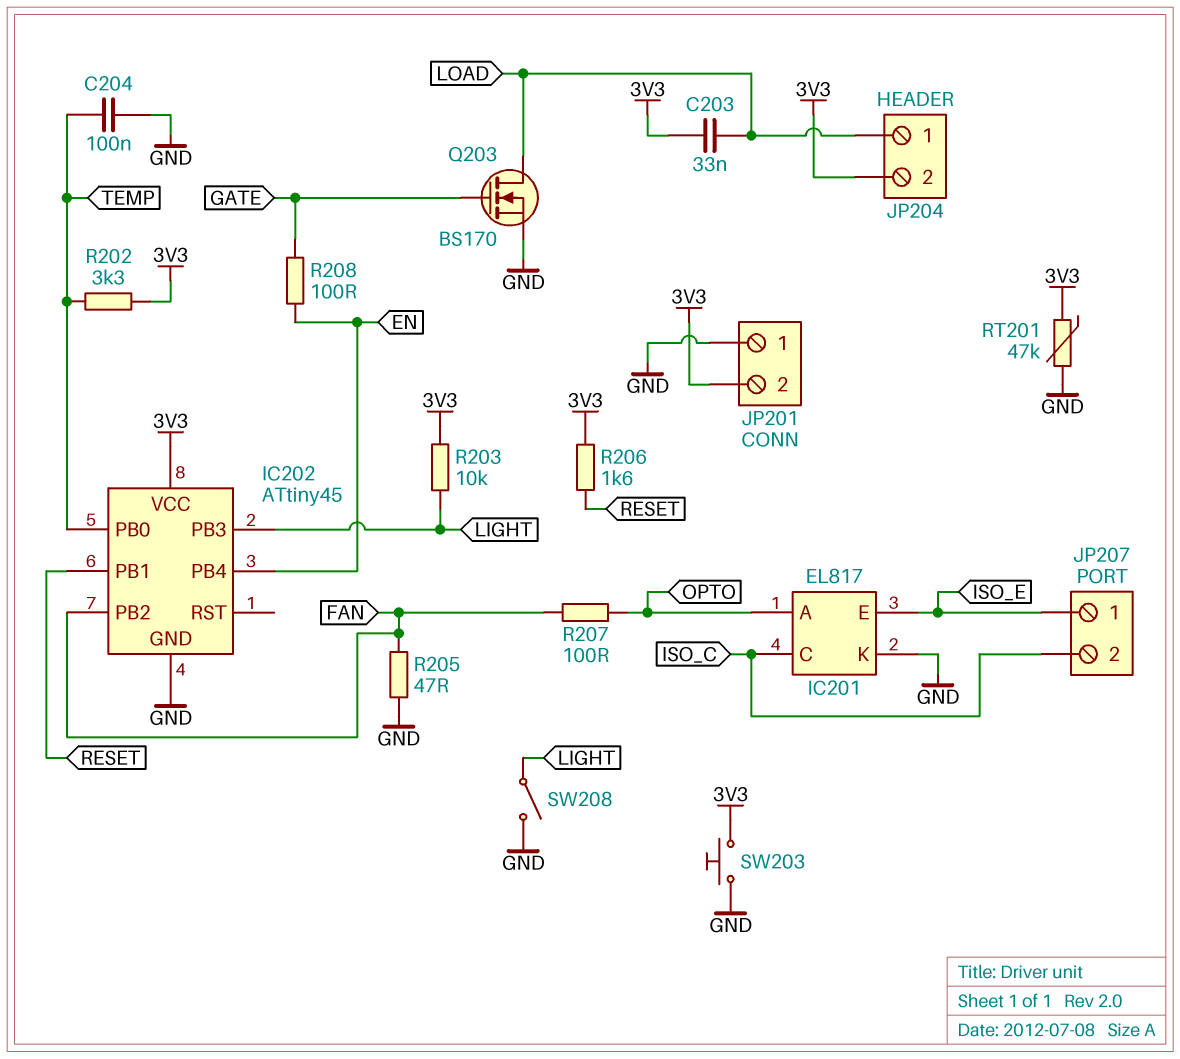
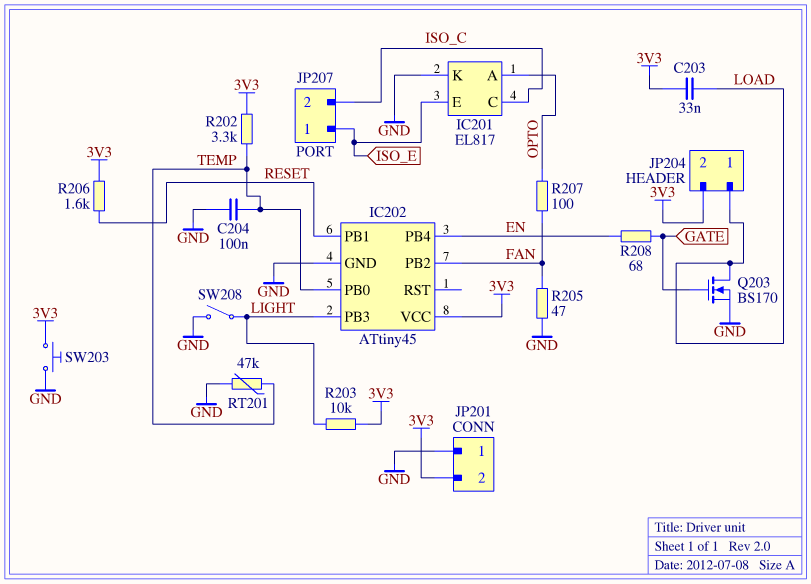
R208: 100 (EN, GATE) -> 68 (EN, GATE)
RT201: 47k (3V3, GND) -> 47k (GND, TEMP)

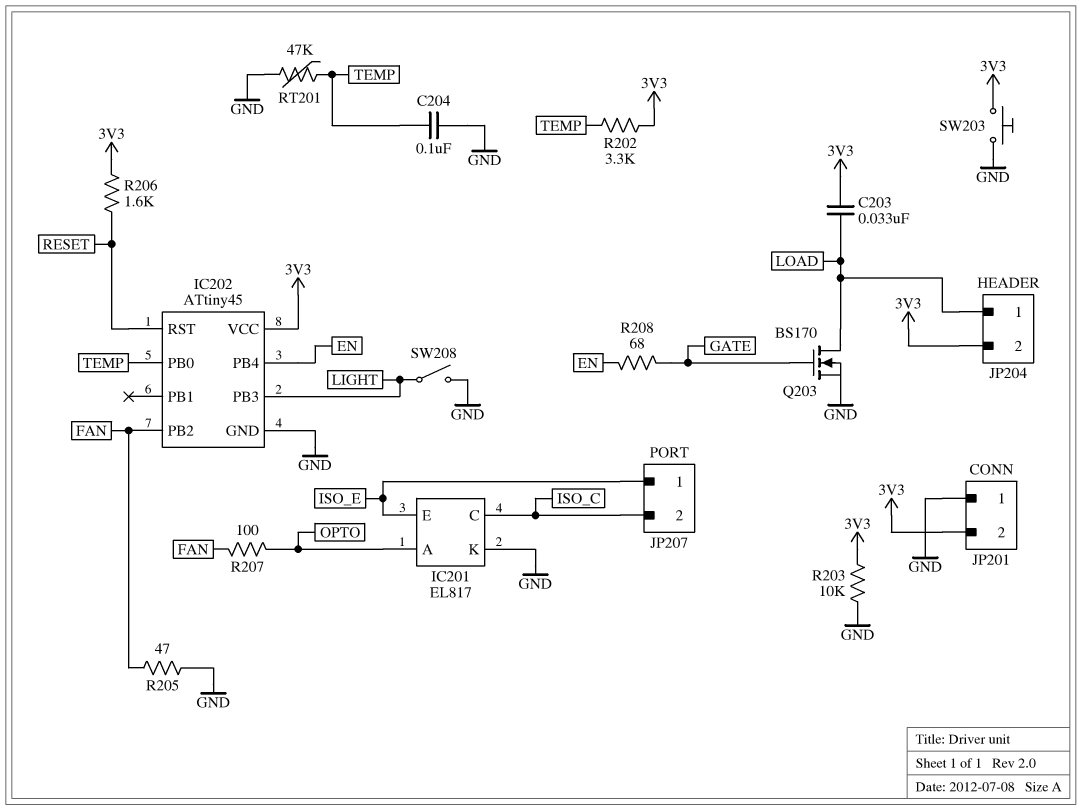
IC202 pin PB1: RESET -> none
IC202 pin RST: none -> RESET
R203: 10k (3V3, LIGHT) -> 10k (3V3, GND)

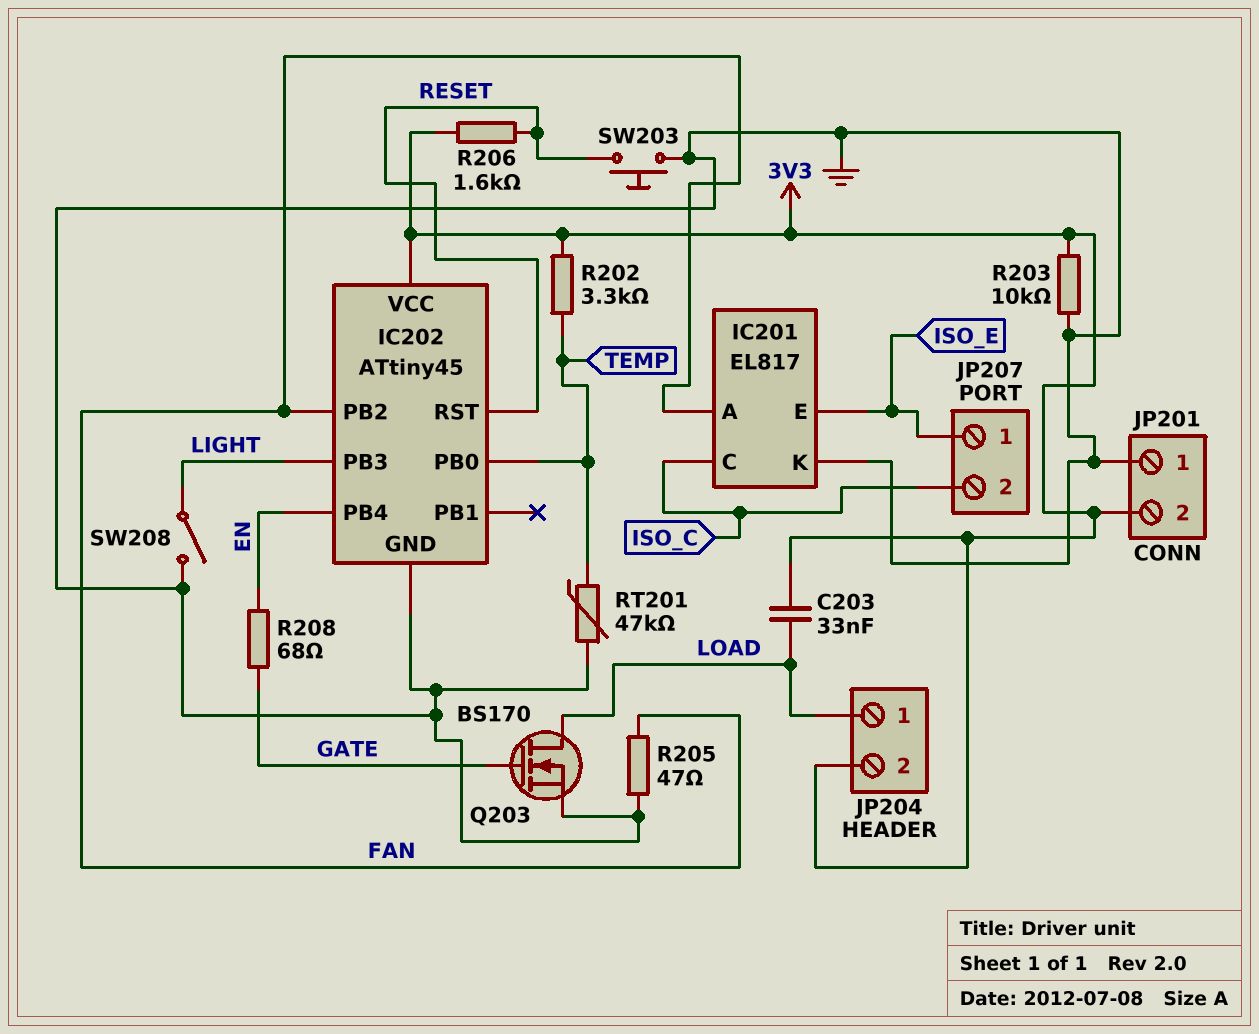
C204: 100nF (GND, TEMP) -> none
IC201 pin A: OPTO -> FAN
R207: 100 (FAN, OPTO) -> none
SW203: button (3V3, GND) -> button (GND, RESET)

